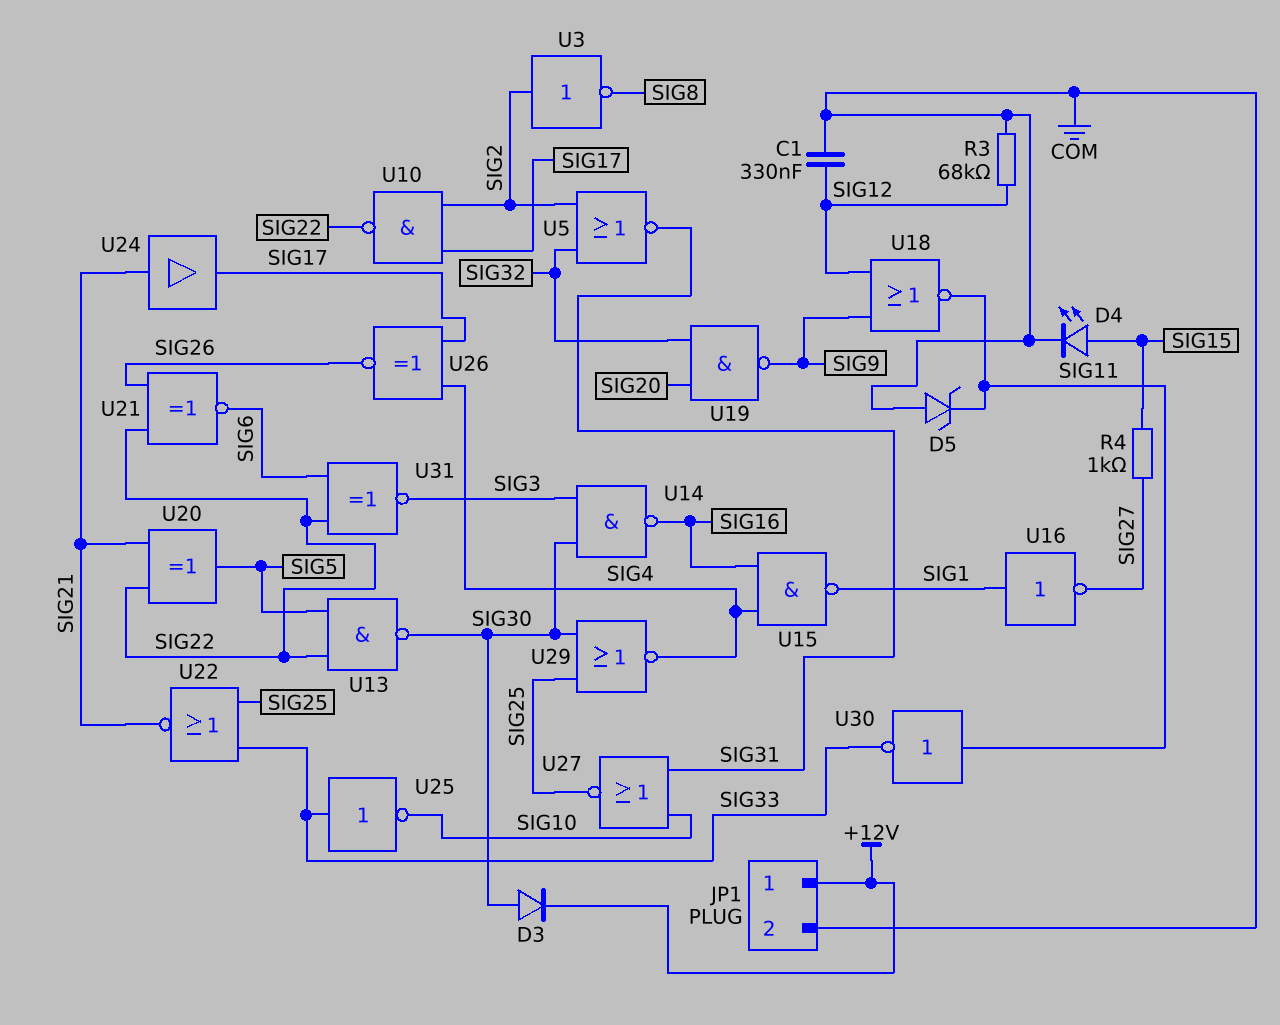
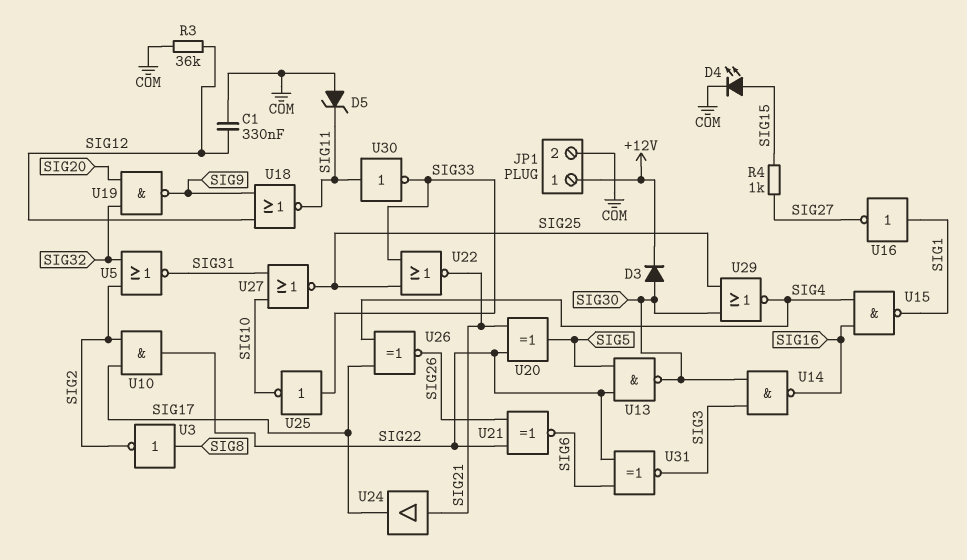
R3: 68k (COM, SIG12) -> 36k (COM, SIG12)
U3: NOT (in SIG2, out SIG8) -> NOT (in SIG8, out SIG2)
U10: NAND (in SIG2, in SIG17, out SIG22) -> AND (in SIG2, in SIG17, out SIG22)

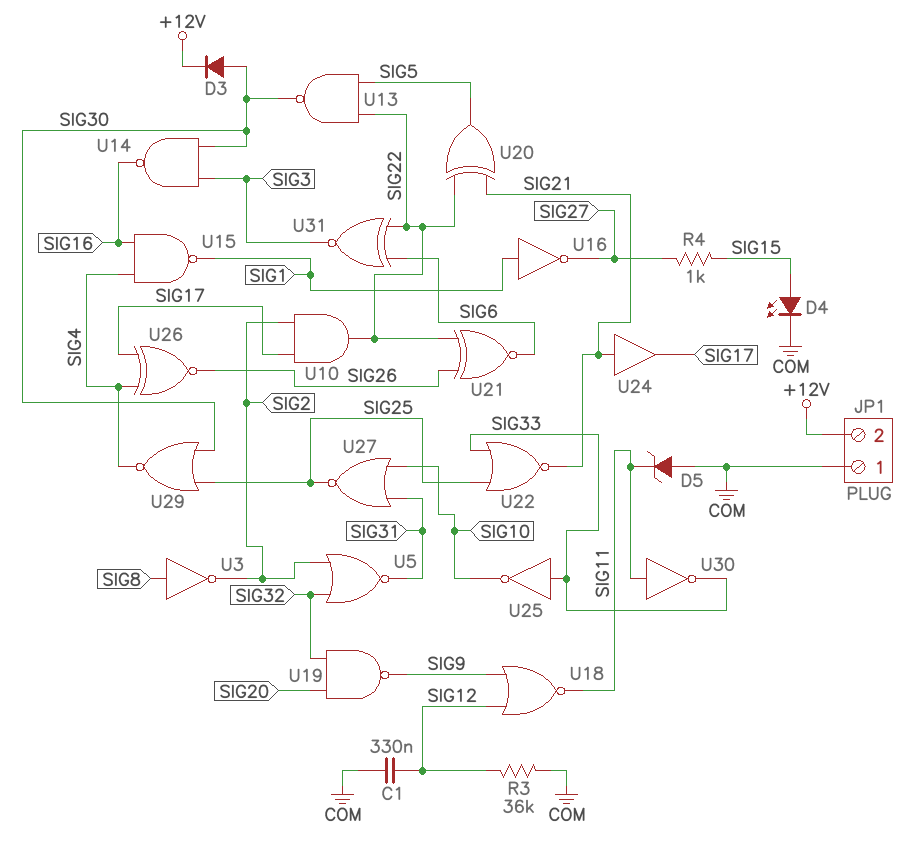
JP1 pin 1: +12V -> COM
JP1 pin 2: COM -> +12V

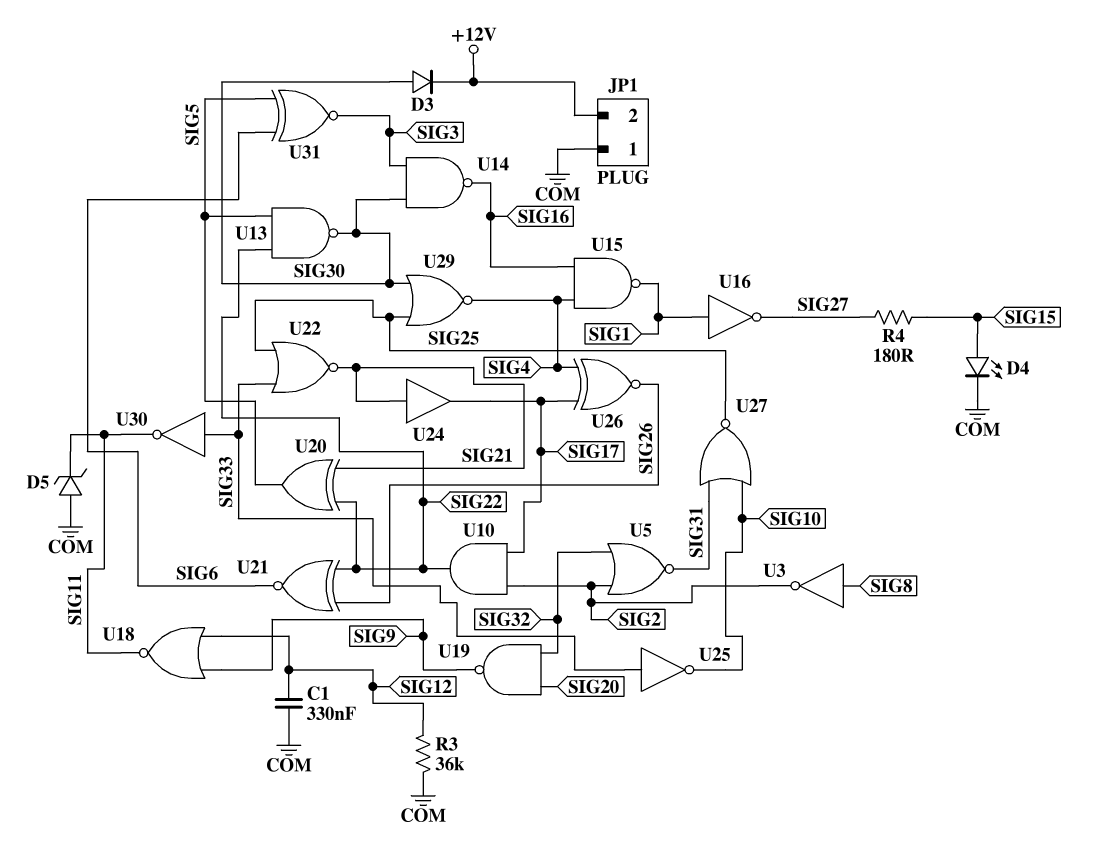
R4: 1k (SIG15, SIG27) -> 180 (SIG15, SIG27)
U30: NOT (in SIG11, out SIG33) -> NOT (in SIG33, out SIG11)
U31: XNOR (in SIG6, in SIG22, out SIG3) -> XNOR (in SIG5, in SIG6, out SIG3)

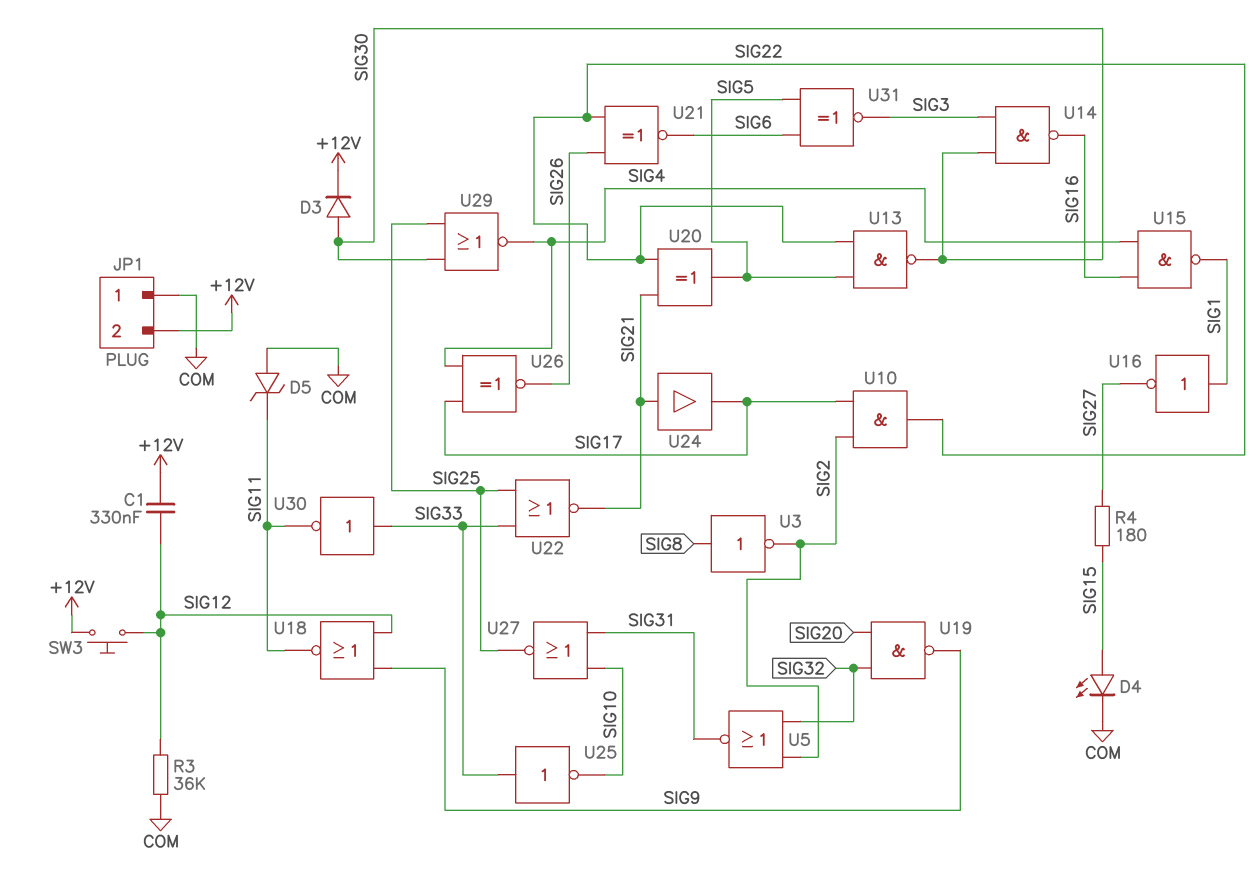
C1: 330nF (COM, SIG12) -> 330nF (+12V, SIG12)
SW3: none -> button (+12V, SIG12)

